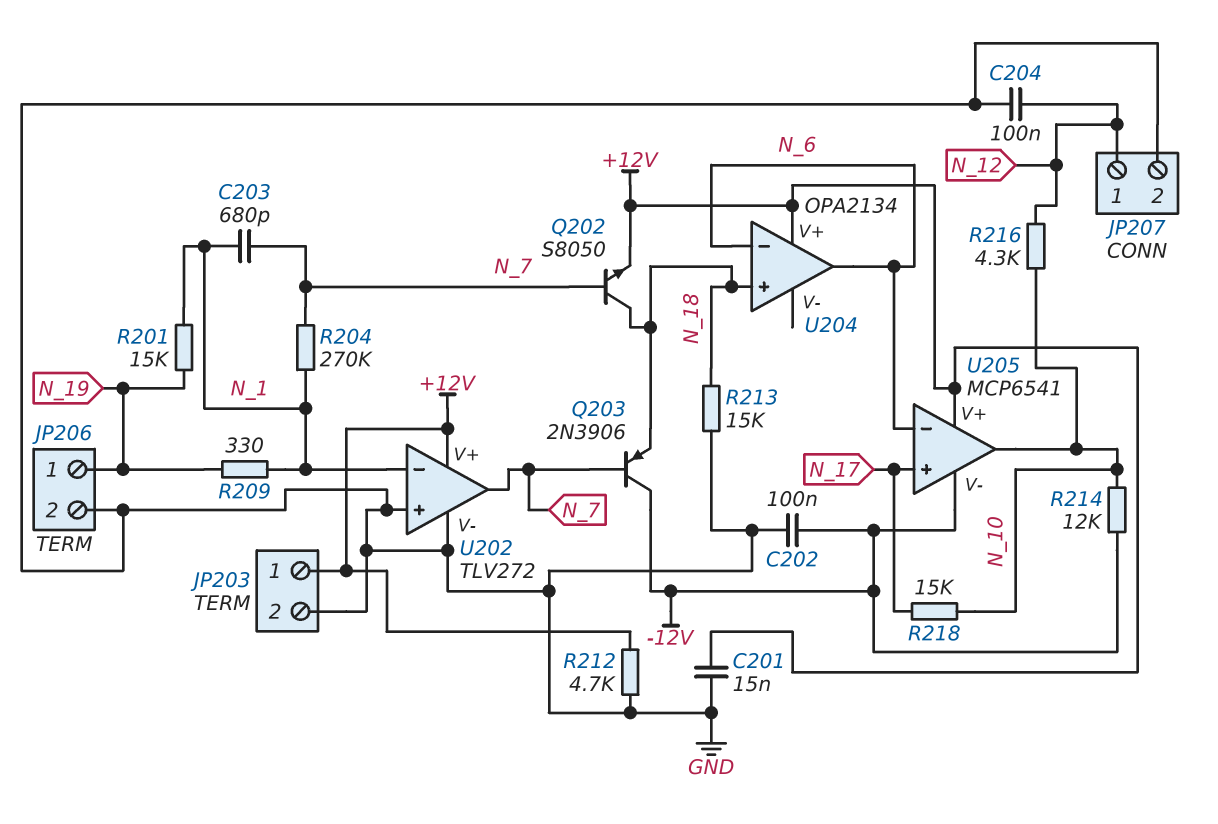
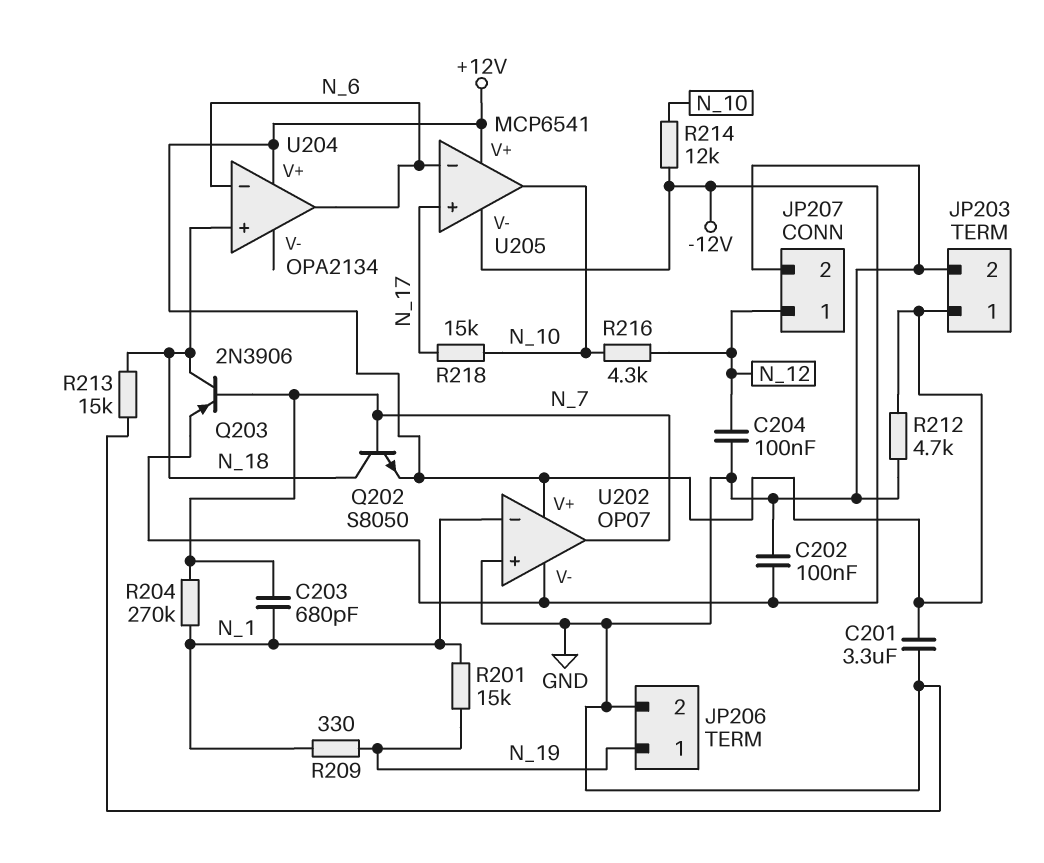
C201: 15nF (+12V, GND) -> 3.3uF (+12V, GND)
Q203: PNP 2N3906 (B N_7, C -12V, E N_18) -> PNP 2N3906 (B N_7, C N_18, E -12V)
U202: TLV272 -> OP07
U202 pin V-: GND -> -12V

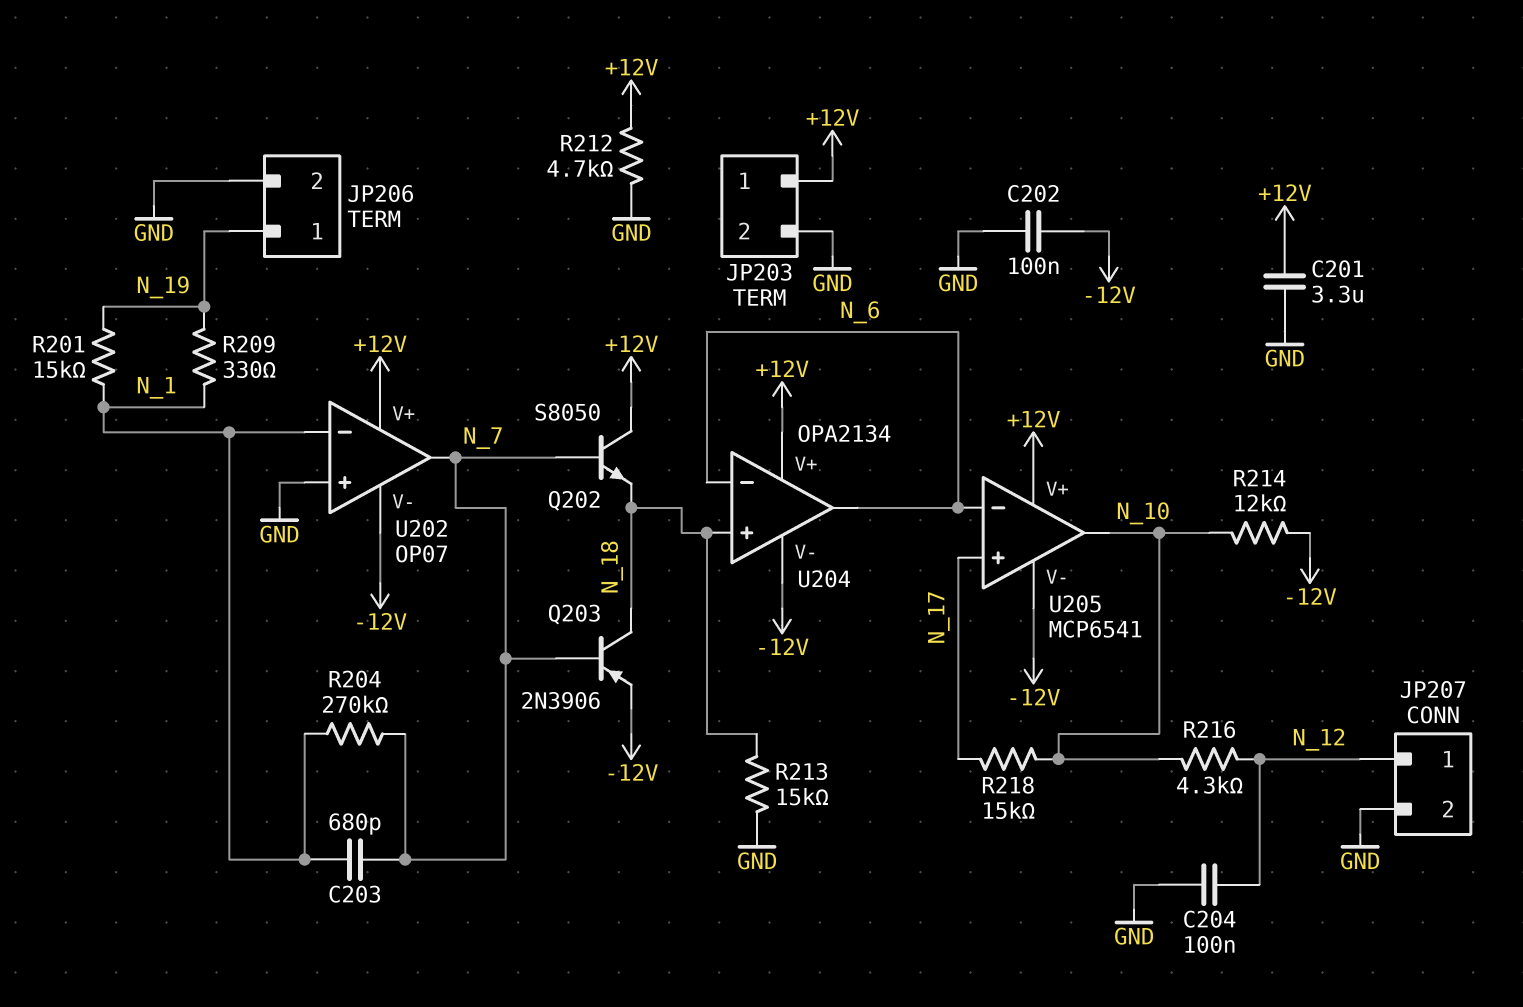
Q202: NPN S8050 (B N_7, C N_18, E +12V) -> NPN S8050 (B N_7, C +12V, E N_18)
U204 pin V-: none -> -12V

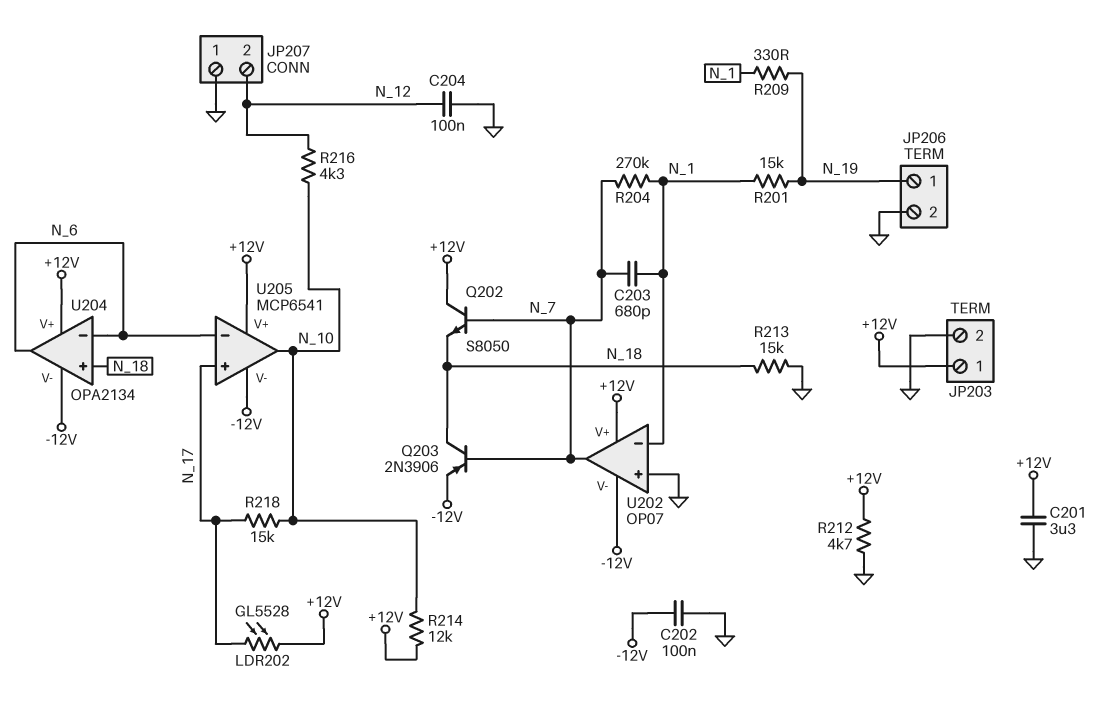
JP207 pin 1: N_12 -> GND
JP207 pin 2: GND -> N_12
LDR202: none -> GL5528 (+12V, N_17)
R214: 12k (-12V, N_10) -> 12k (+12V, N_10)

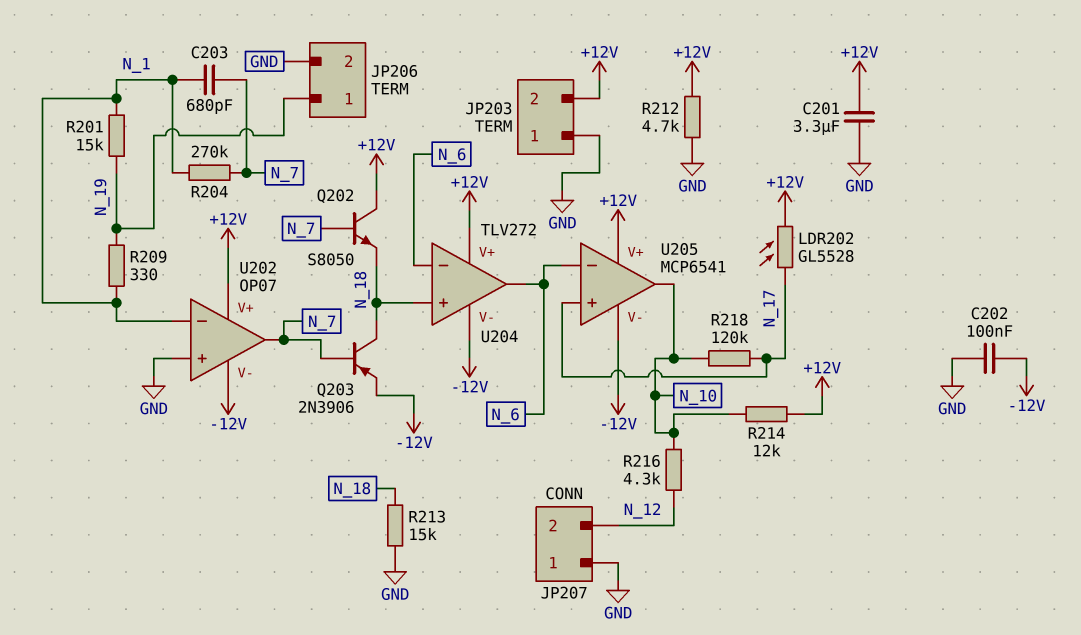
C204: 100nF (GND, N_12) -> none
JP203 pin 1: +12V -> GND
JP203 pin 2: GND -> +12V
R218: 15k (N_10, N_17) -> 120k (N_10, N_17)
U204: OPA2134 -> TLV272

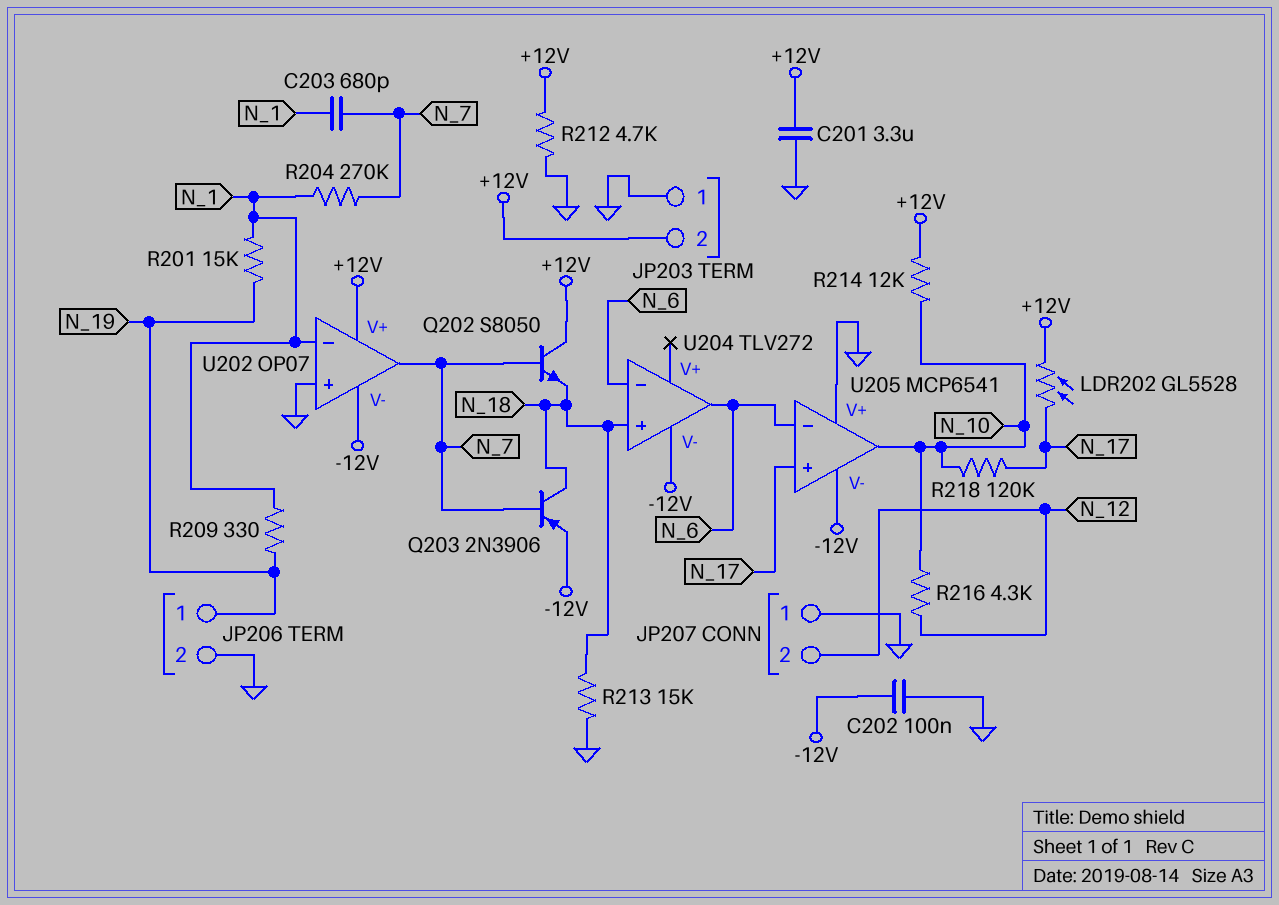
U204 pin V+: +12V -> none
U205 pin V+: +12V -> GND

